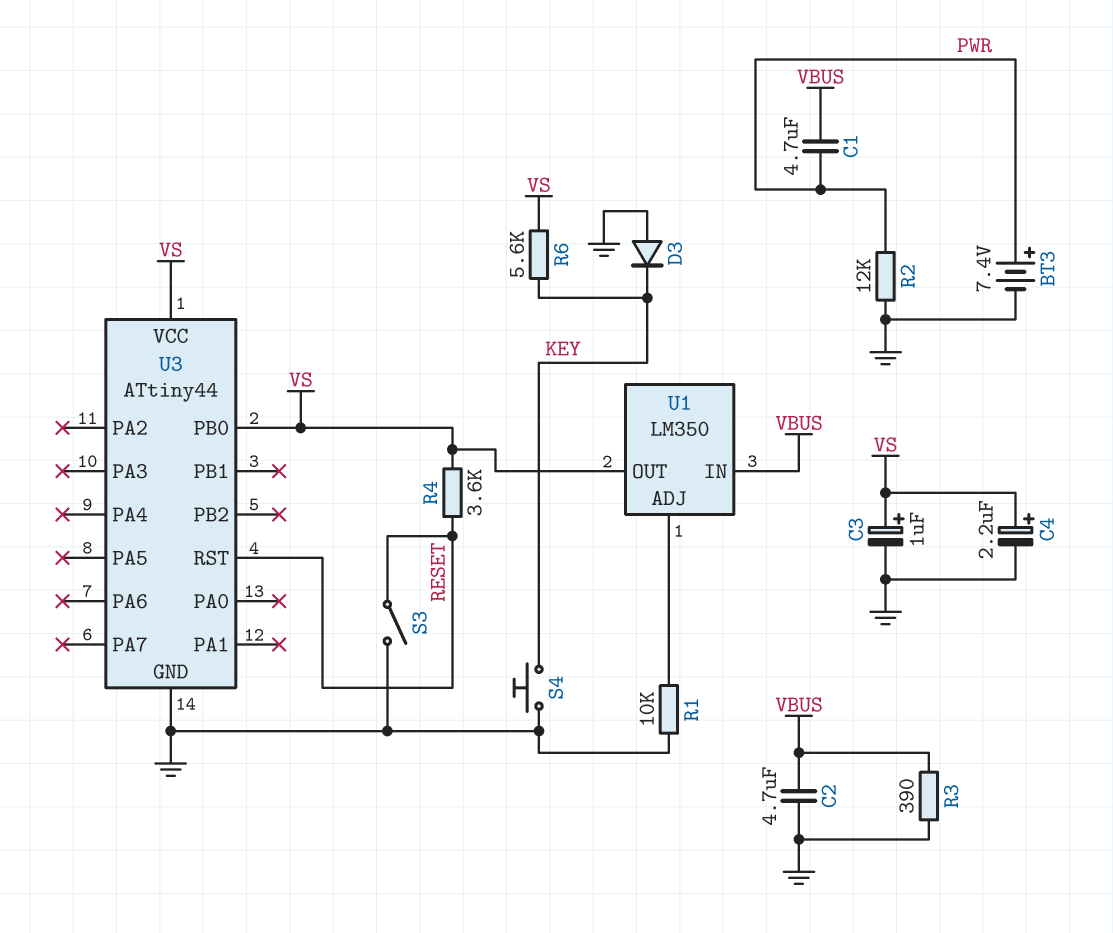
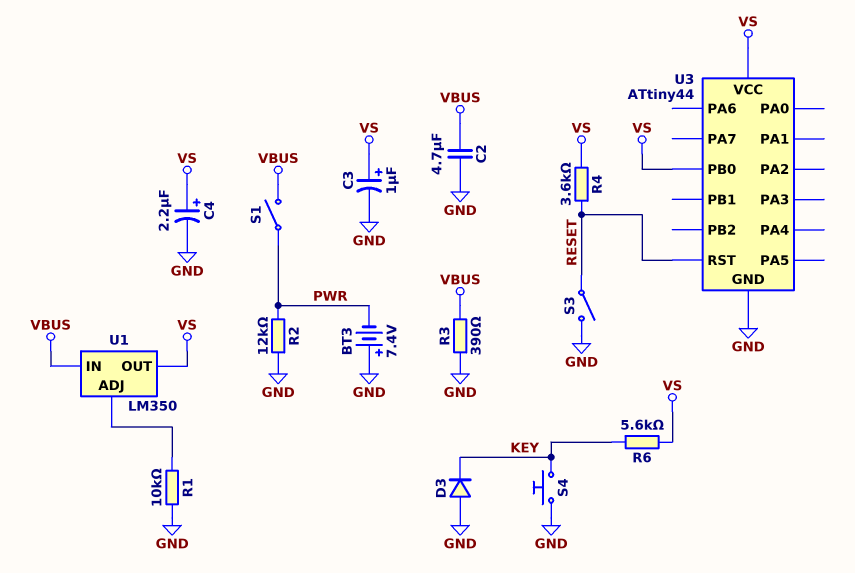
BT3: 7.4V (plus PWR, minus GND) -> 7.4V (plus GND, minus PWR)
C1: 4.7uF (PWR, VBUS) -> none
S1: none -> switch (PWR, VBUS)

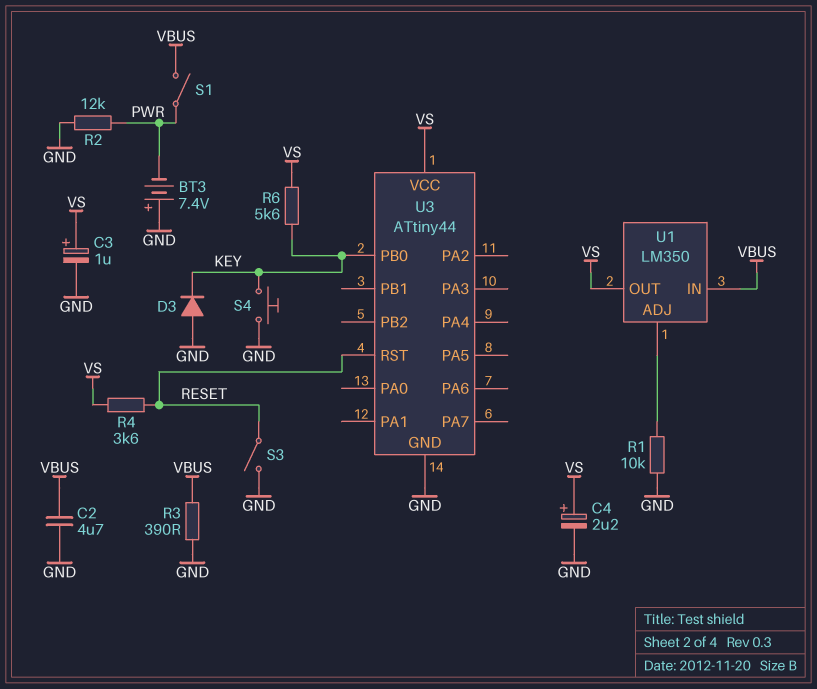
U3 pin PB0: VS -> KEY

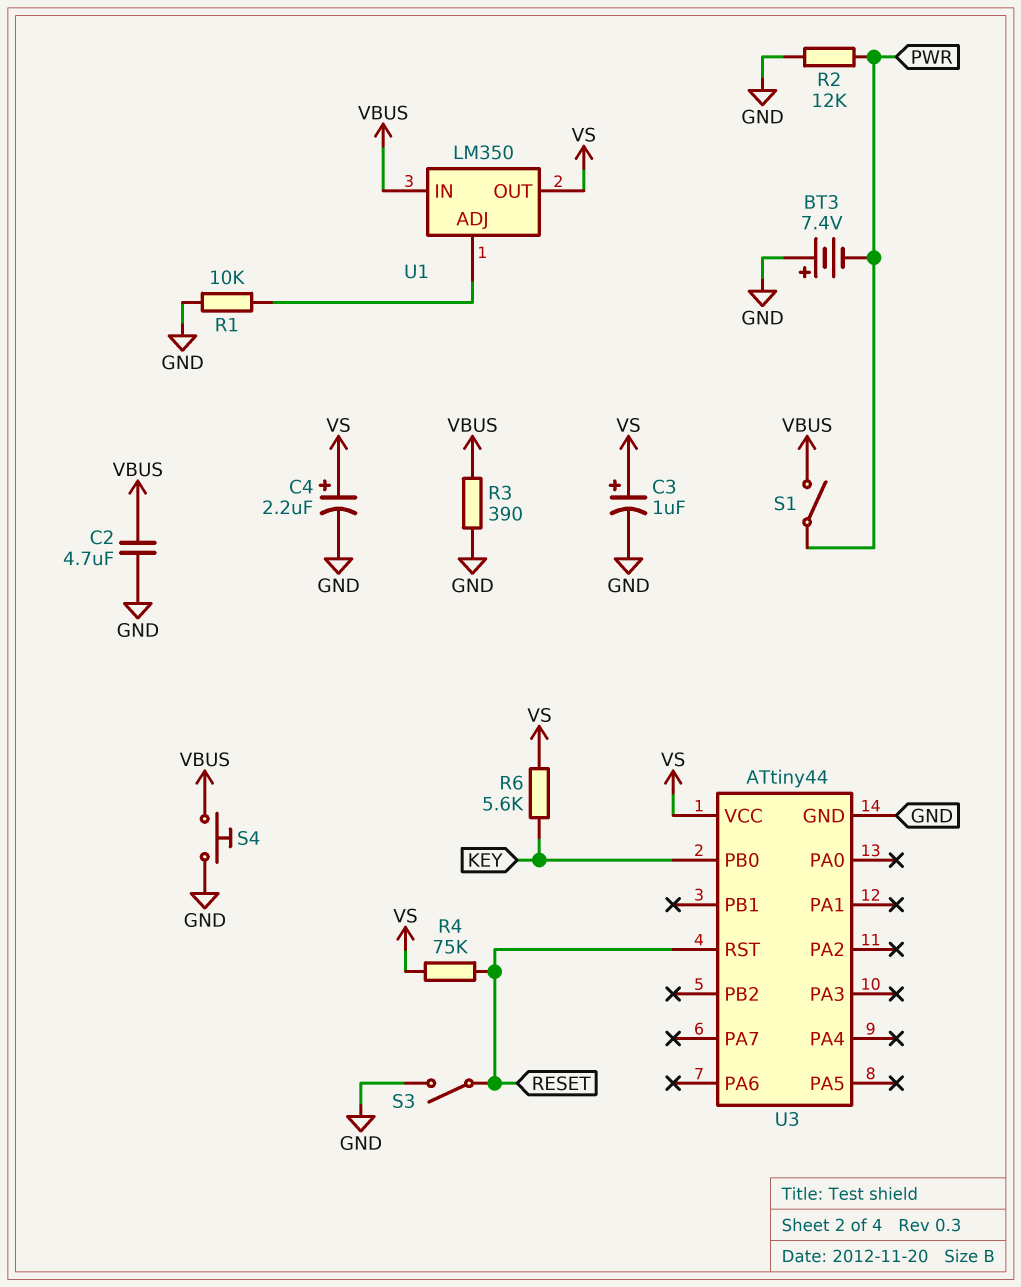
D3: diode (A GND, K KEY) -> none
R4: 3.6k (RESET, VS) -> 75k (RESET, VS)
S4: button (GND, KEY) -> button (GND, VBUS)

